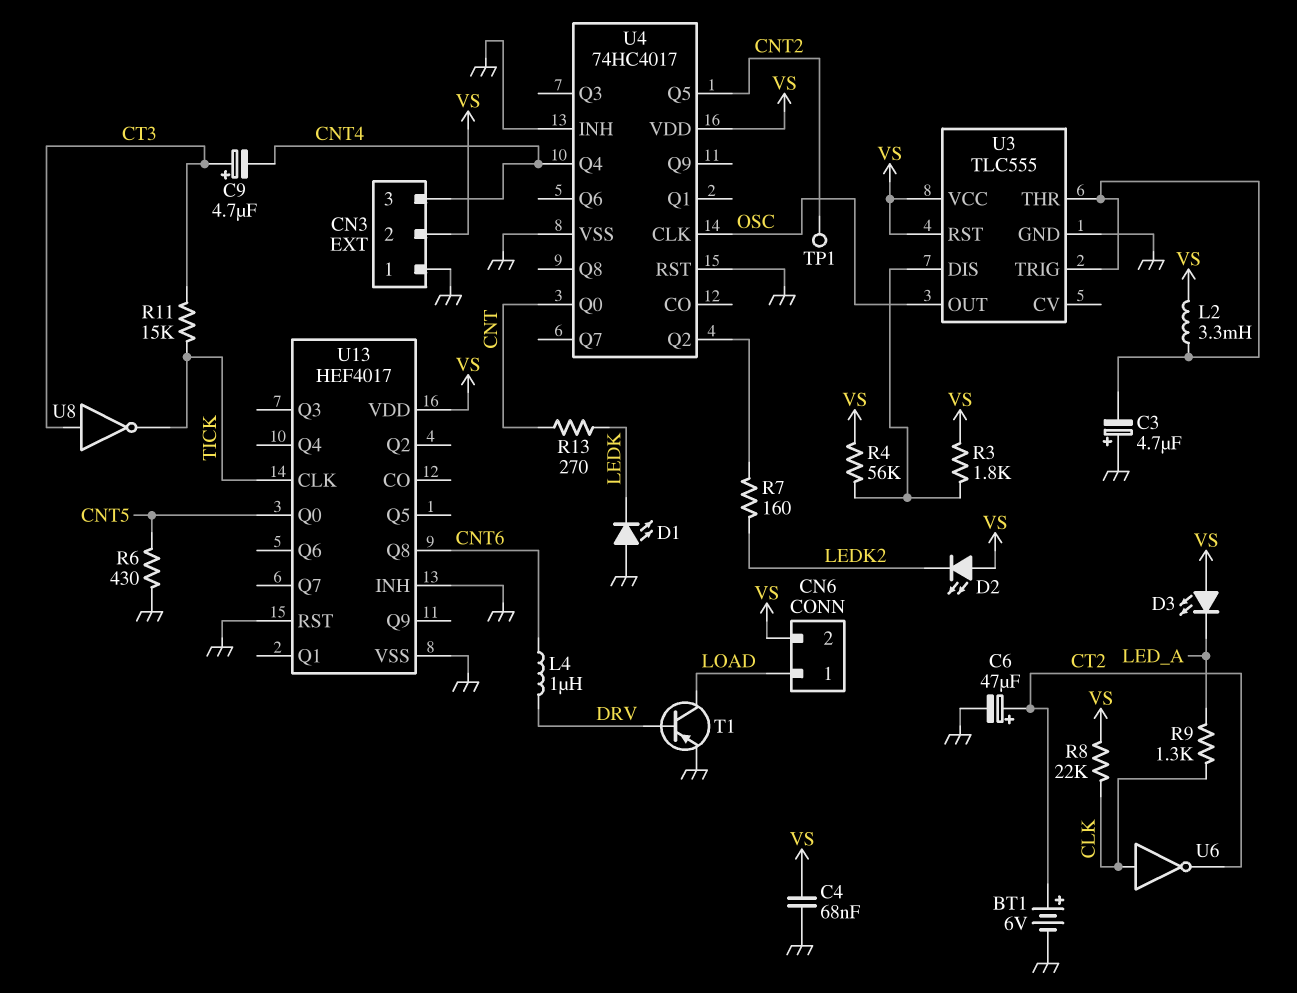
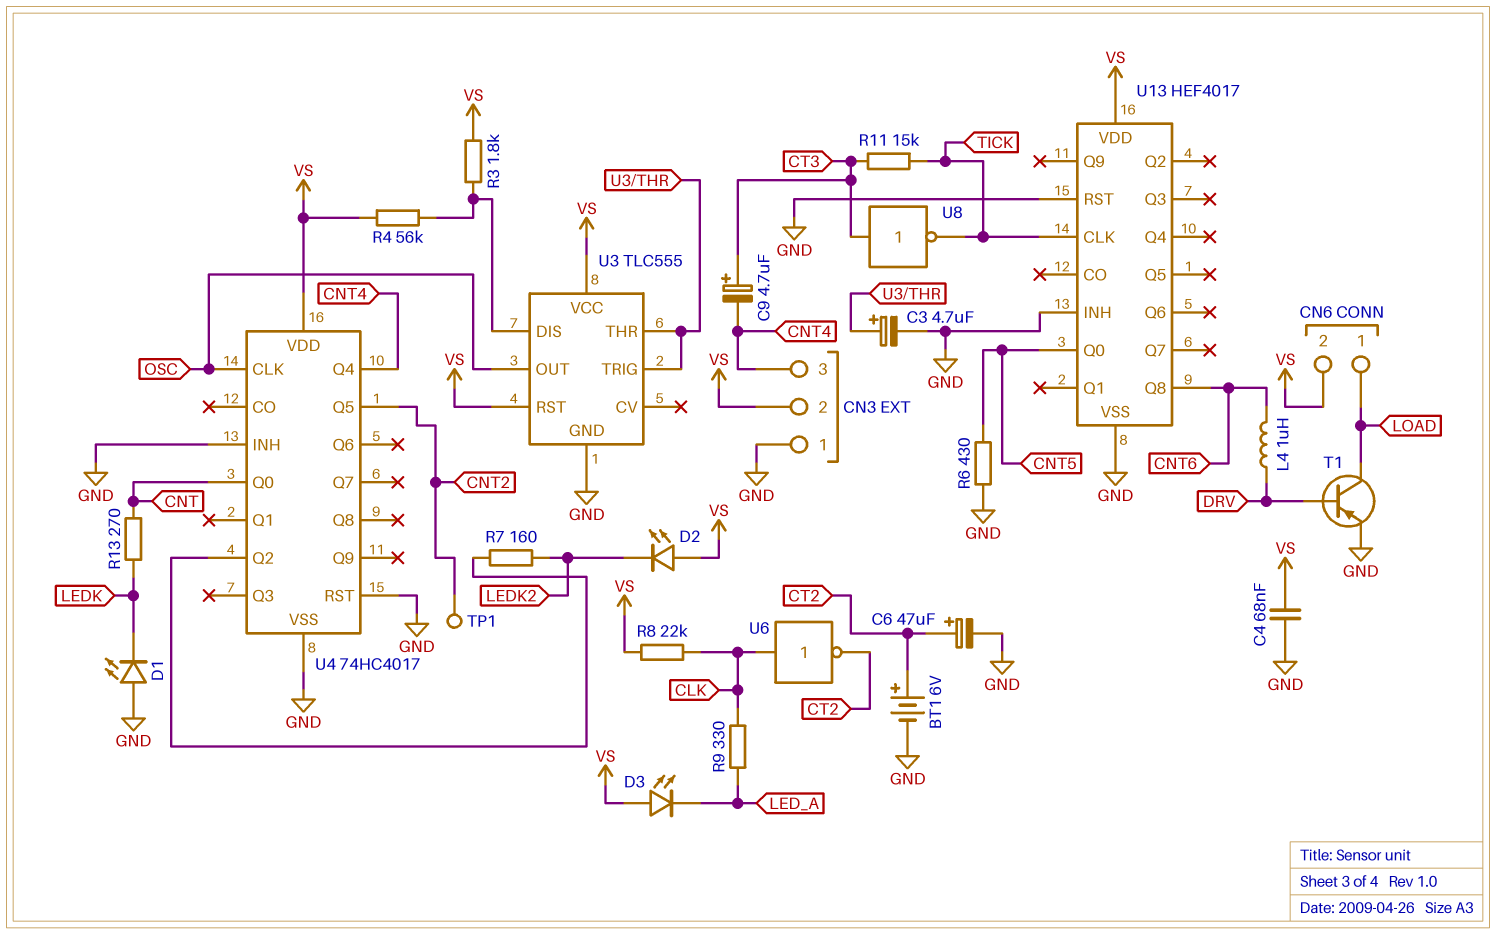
C3: 4.7uF (plus GND, minus U3/THR) -> 4.7uF (plus U3/THR, minus GND)
L2: 3.3mH (U3/THR, VS) -> none
R9: 1.3k (CLK, LED_A) -> 330 (CLK, LED_A)

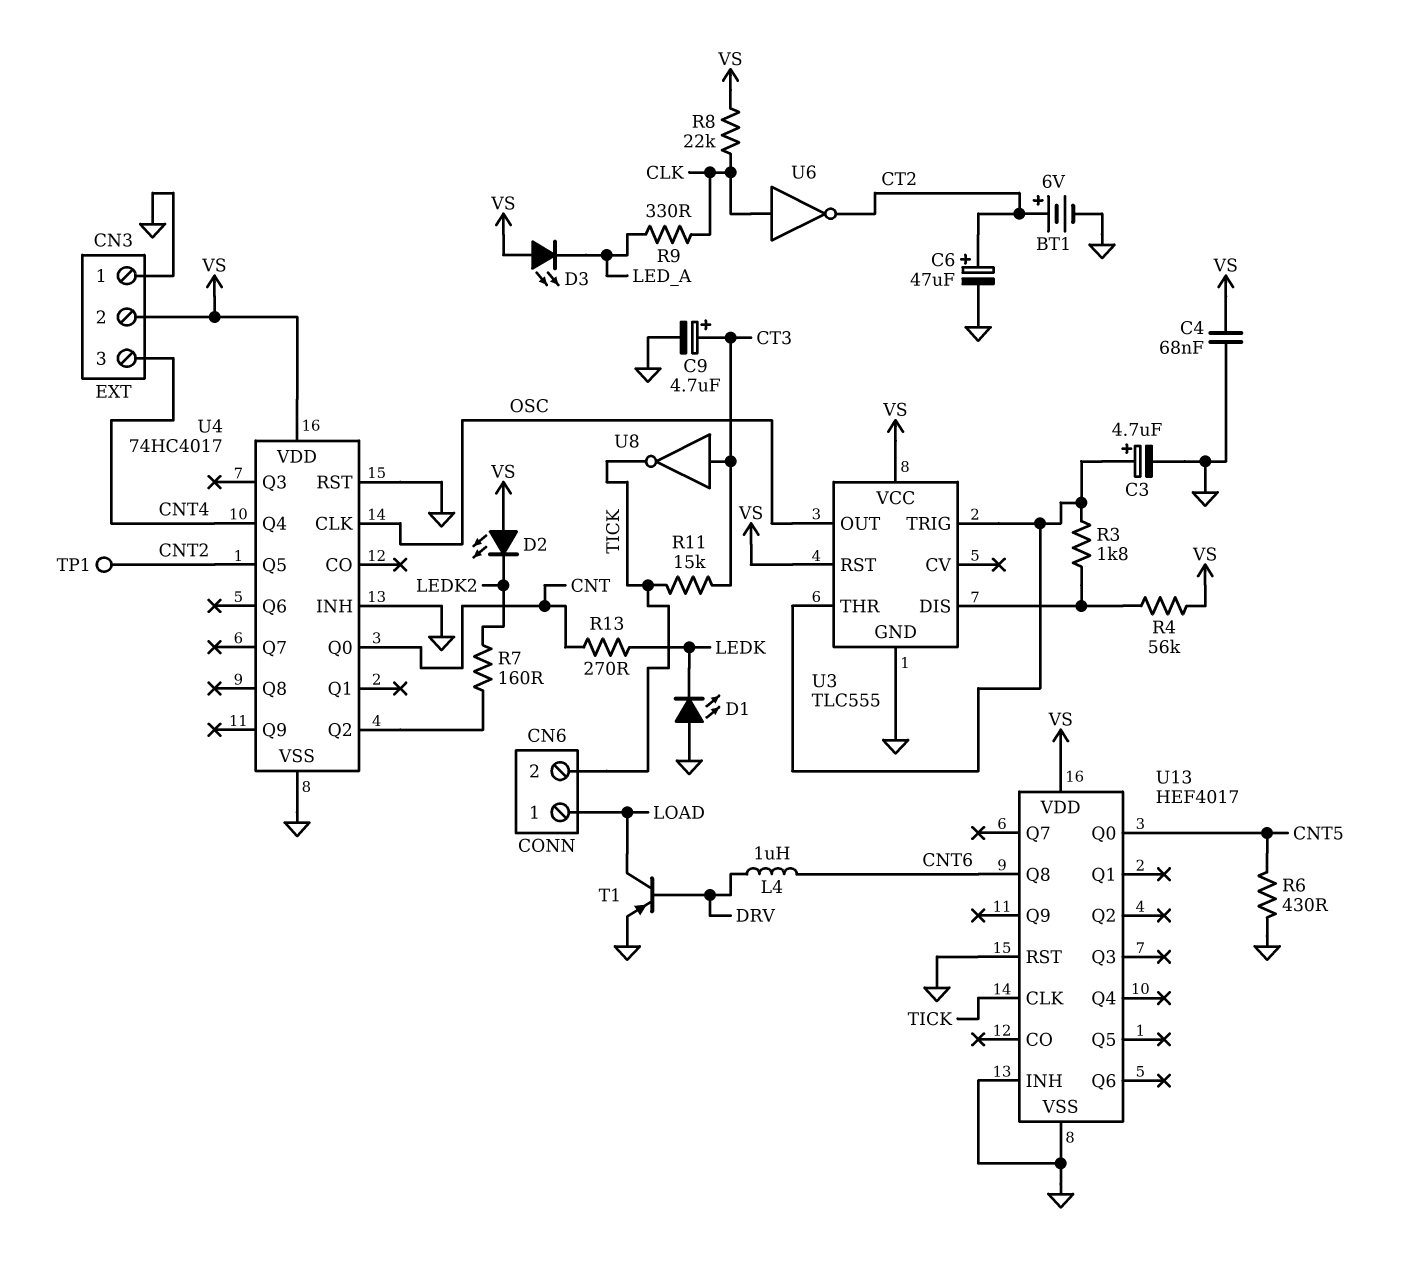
C9: 4.7uF (plus CT3, minus CNT4) -> 4.7uF (plus CT3, minus GND)
CN6 pin 2: VS -> TICK
R3: 1.8k (U3/DIS, VS) -> 1.8k (U3/DIS, U3/THR)

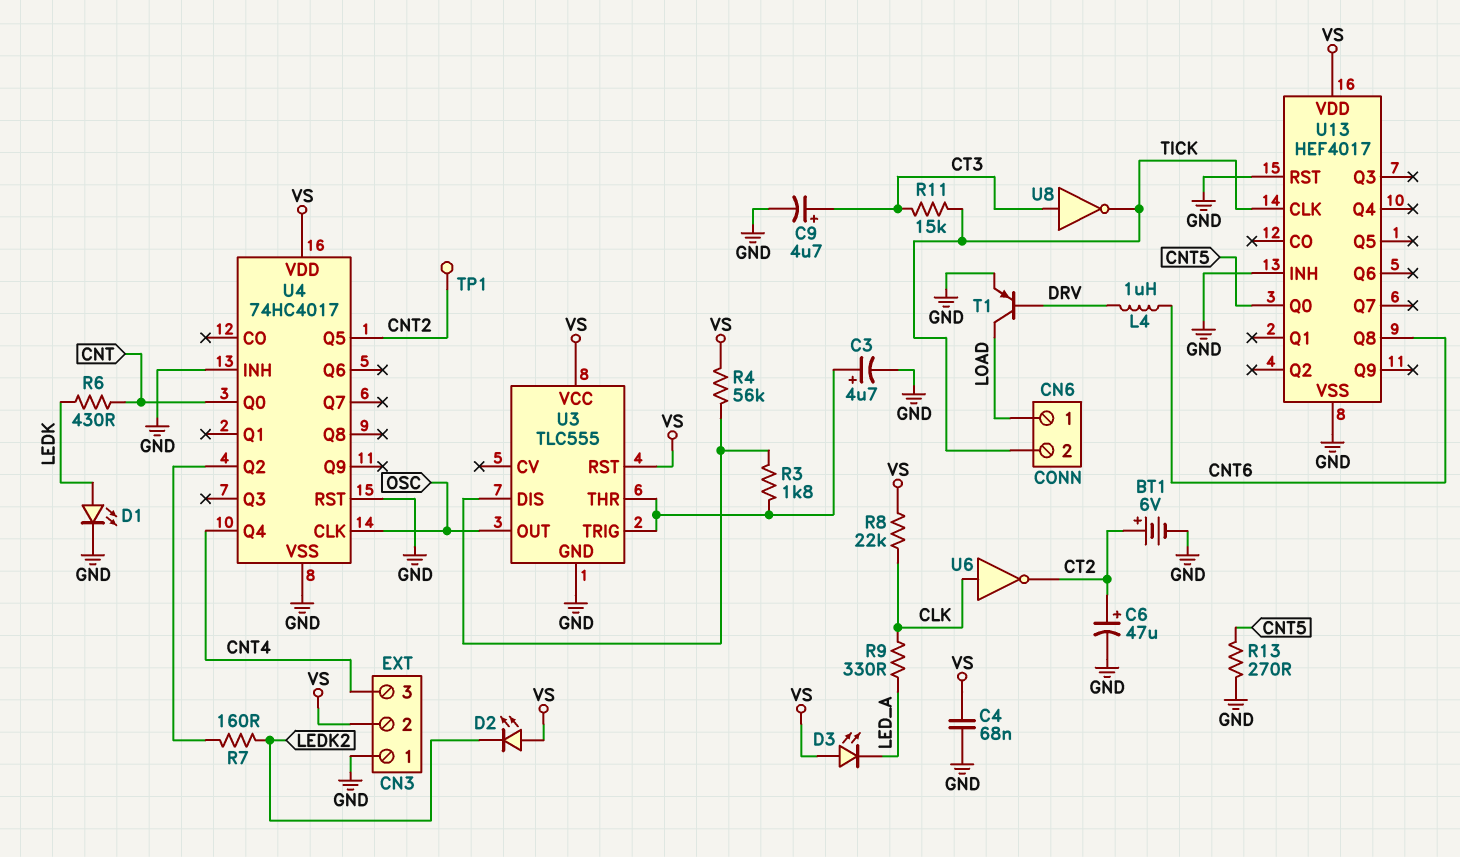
D1: LED (A GND, K LEDK) -> LED (A LEDK, K GND)
R6: 430 (CNT5, GND) -> 430 (CNT, LEDK)
R13: 270 (CNT, LEDK) -> 270 (CNT5, GND)

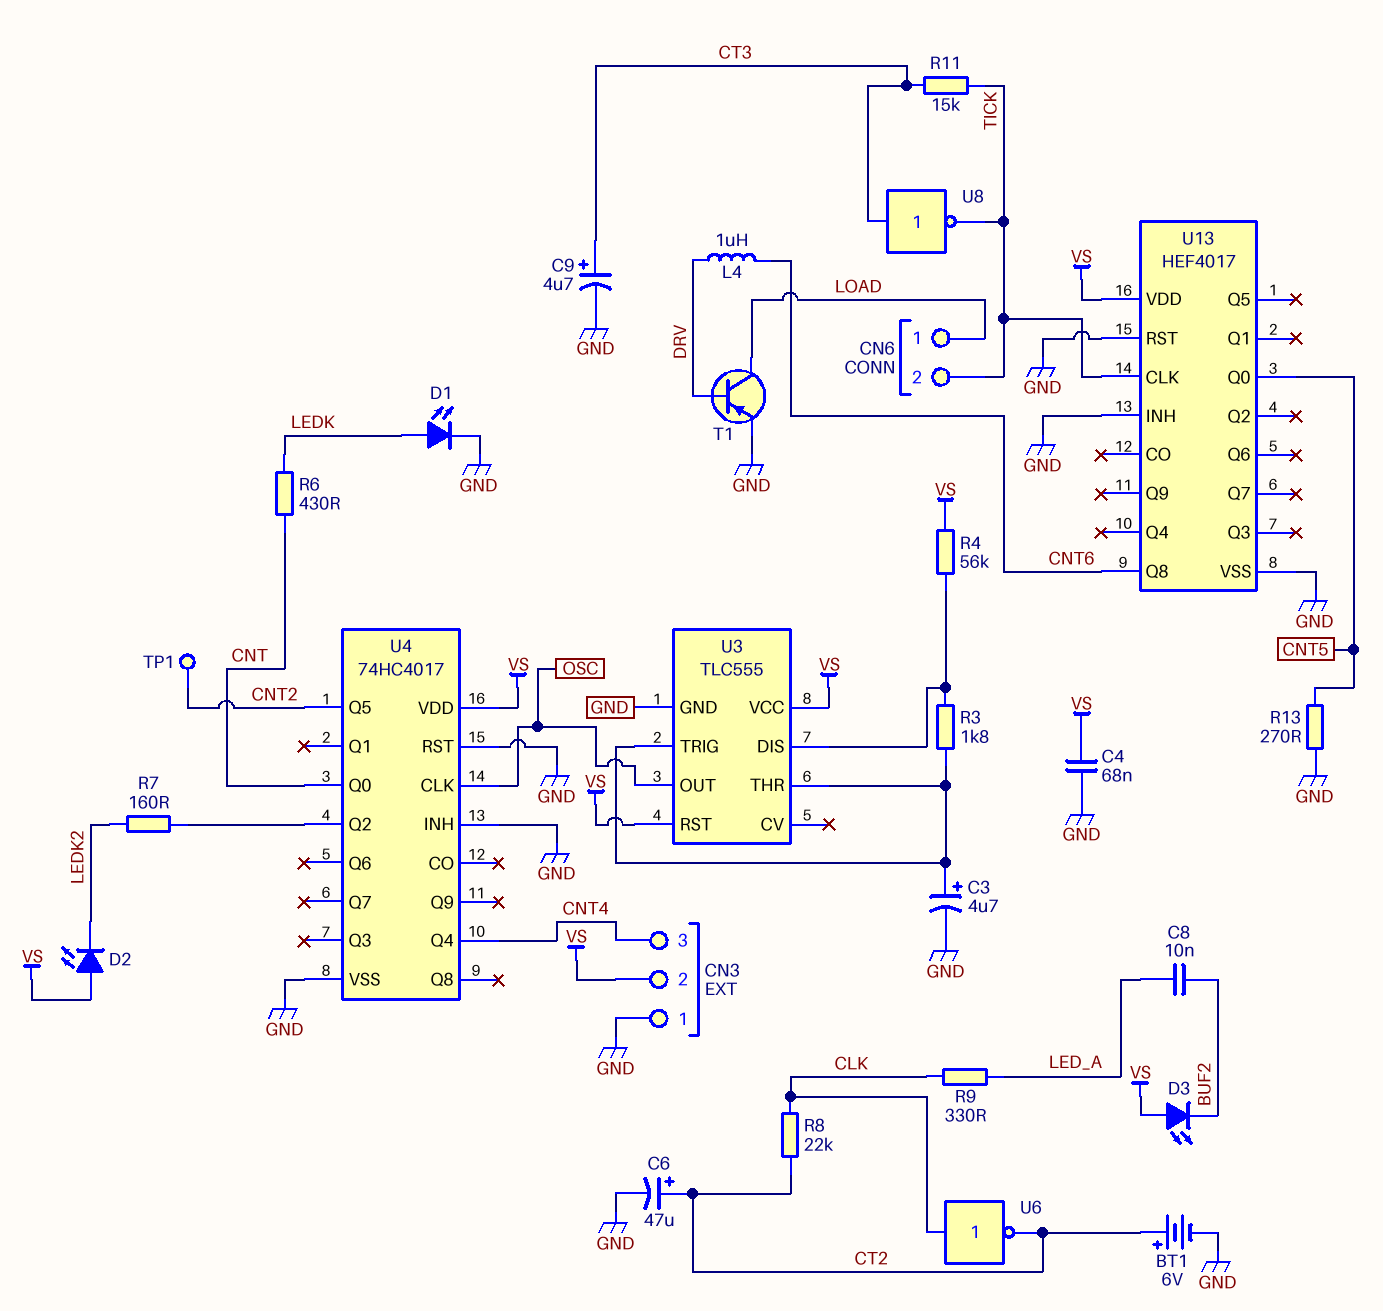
C8: none -> 10nF (BUF2, LED_A)
D3: LED (A VS, K LED_A) -> LED (A VS, K BUF2)
R8: 22k (CLK, VS) -> 22k (CLK, CT2)

